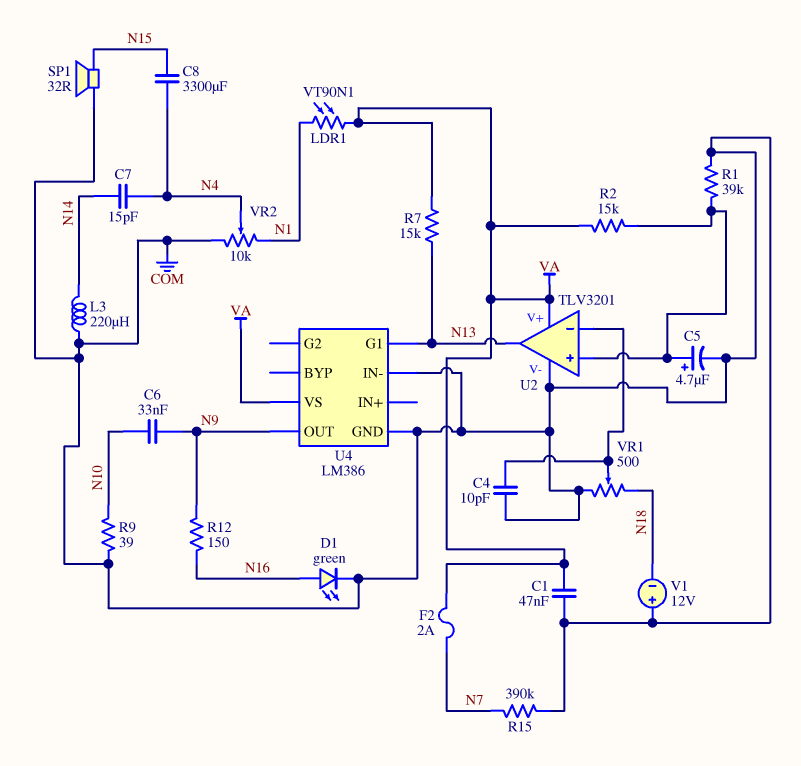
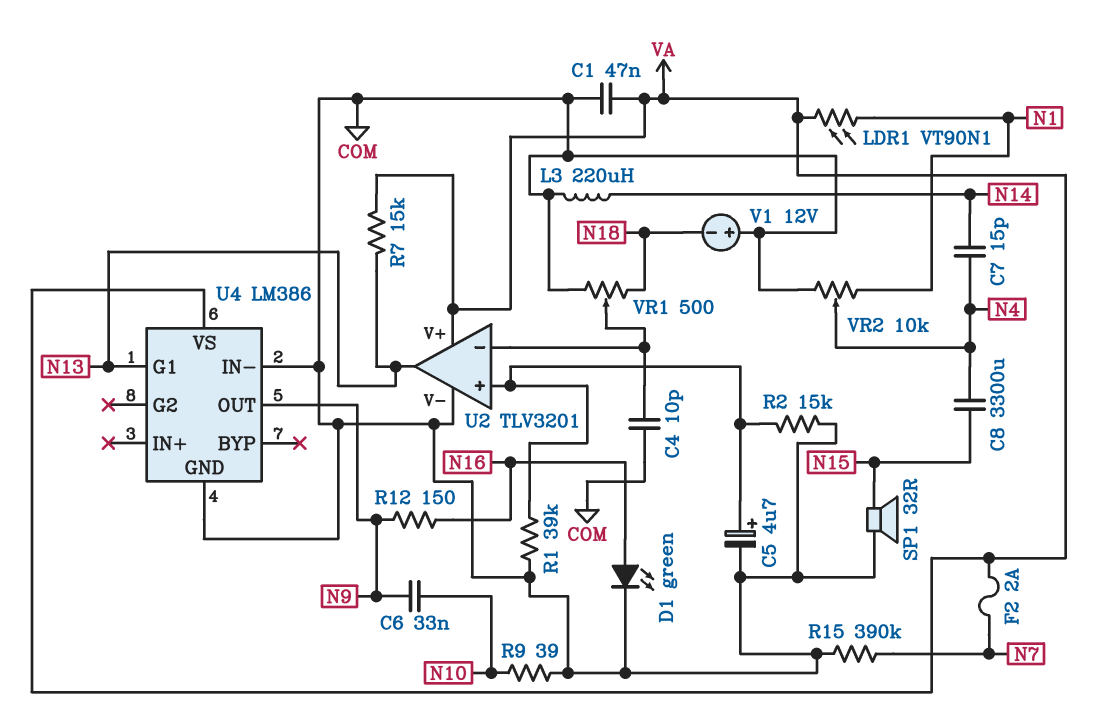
R2: 15k (U2/in+, VA) -> 15k (COM, U2/in+)

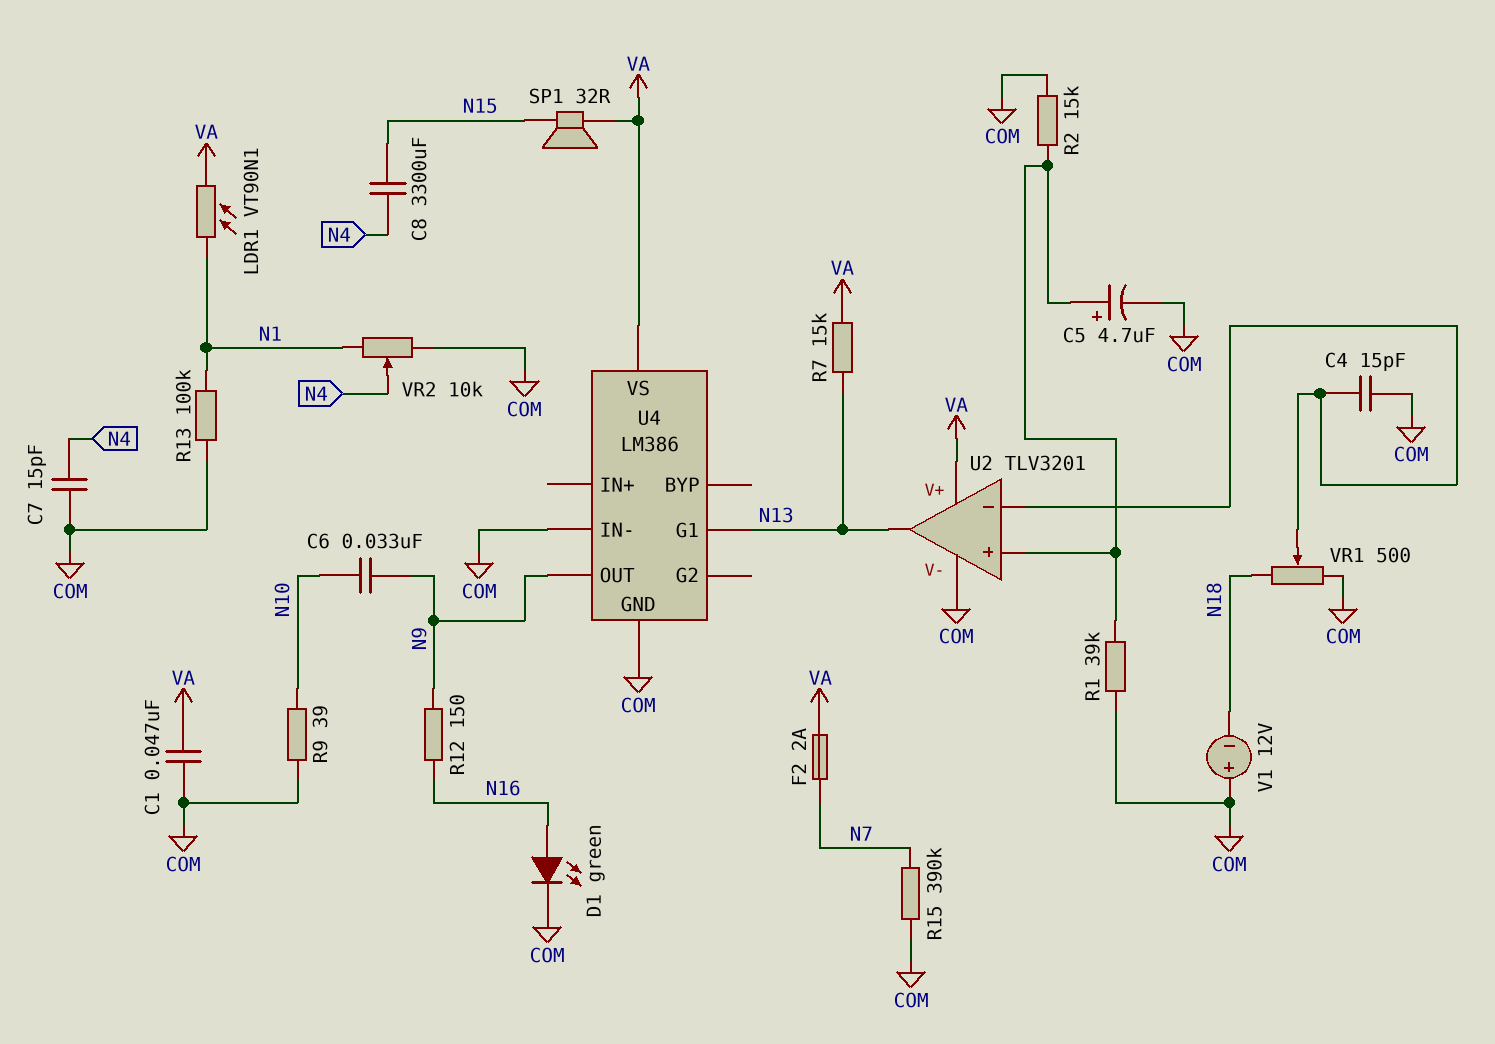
C4: 10pF (COM, U2/in-) -> 15pF (COM, U2/in-)
C7: 15pF (N4, N14) -> 15pF (COM, N4)
L3: 220uH (COM, N14) -> none
R13: none -> 100k (COM, N1)
SP1: speaker 32R (COM, N15) -> speaker 32R (N15, VA)

